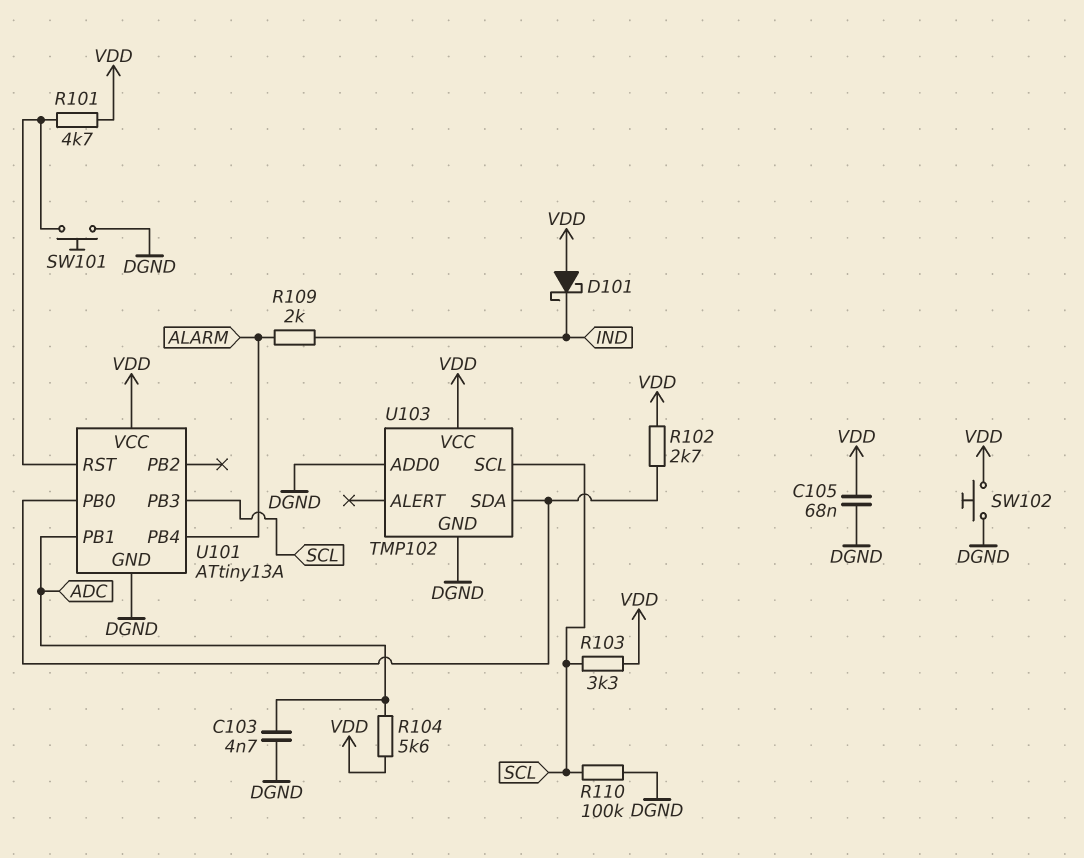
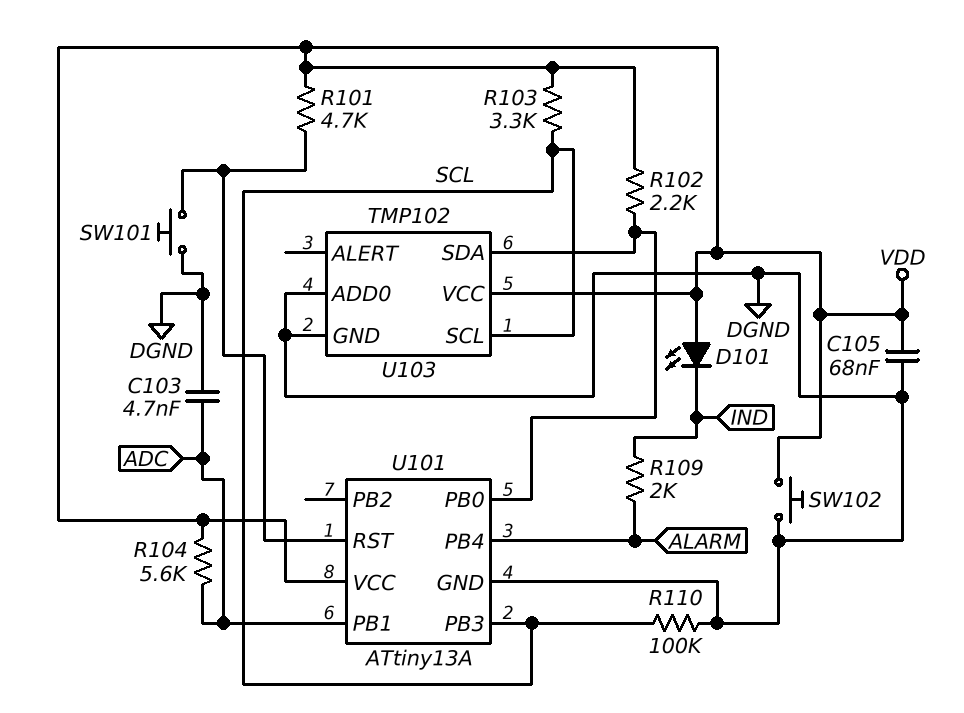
D101: schottky (A VDD, K IND) -> LED (A VDD, K IND)
R102: 2.7k (U101/PB0, VDD) -> 2.2k (U101/PB0, VDD)

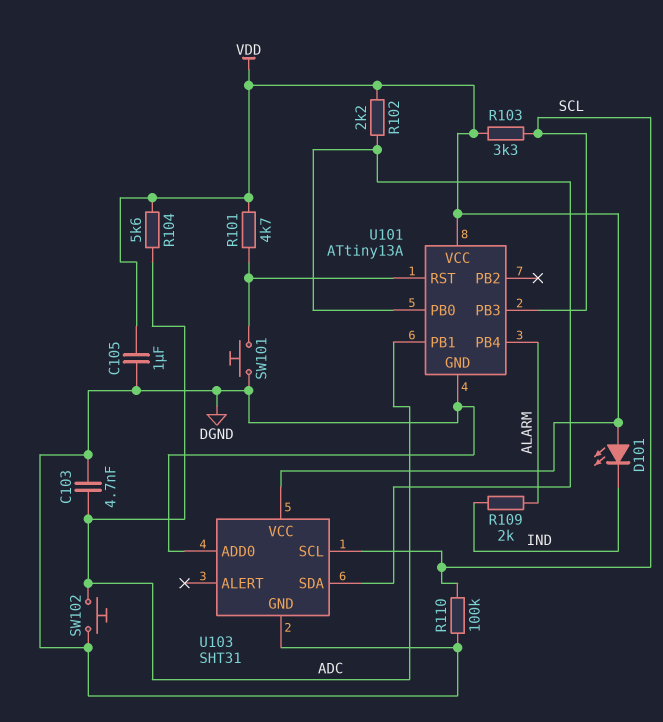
C105: 68nF (DGND, VDD) -> 1uF (DGND, VDD)
SW102: button (DGND, VDD) -> button (ADC, DGND)
U103: TMP102 -> SHT31

